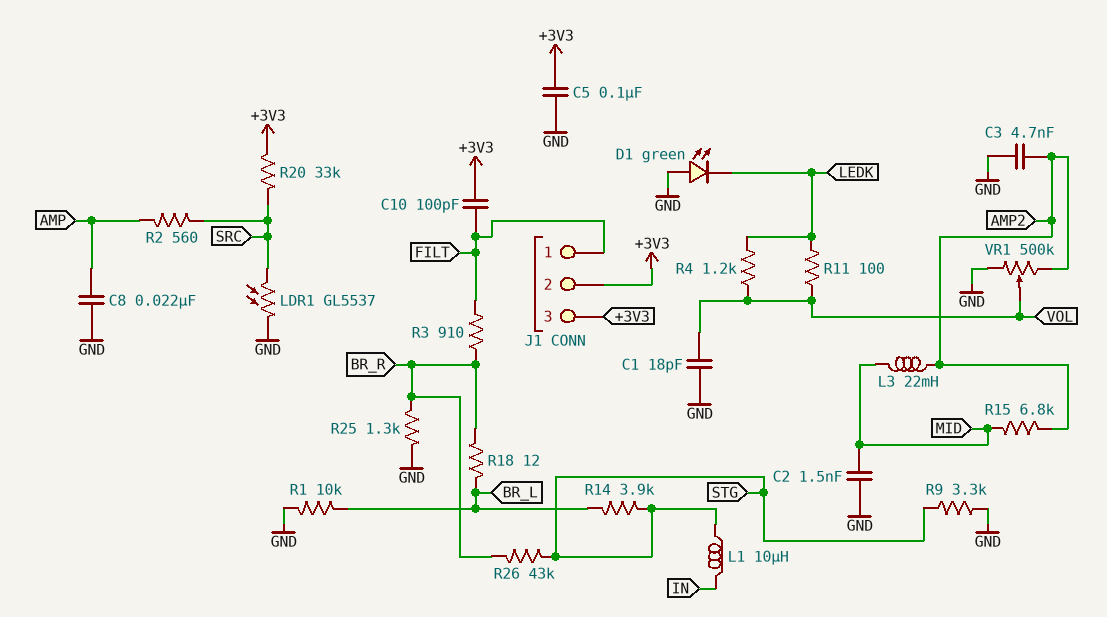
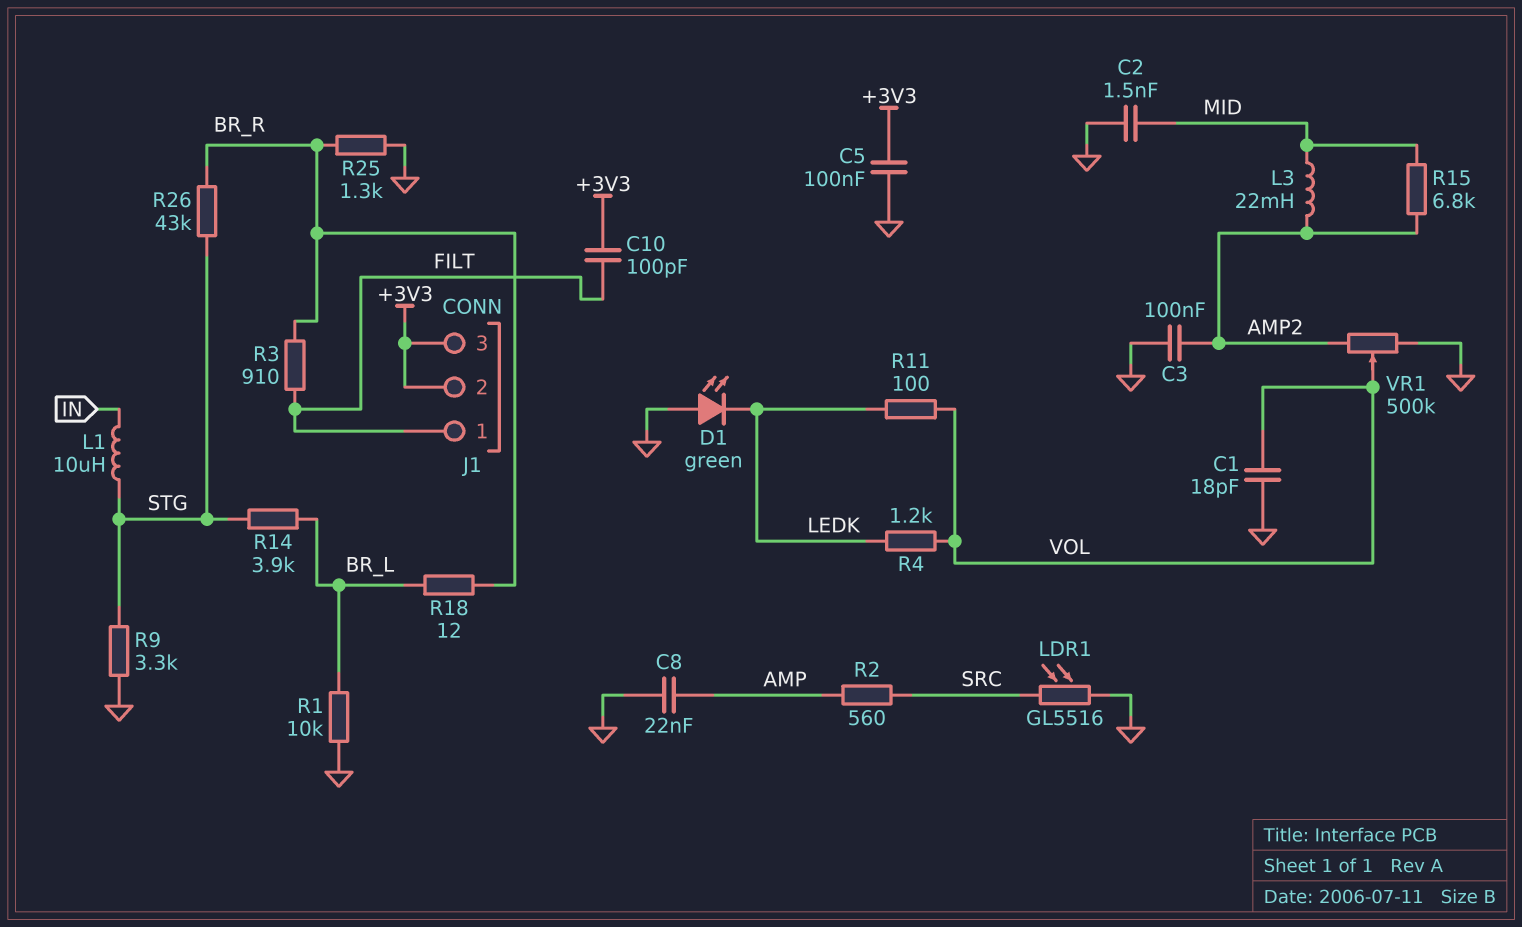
C3: 4.7nF (AMP2, GND) -> 100nF (AMP2, GND)
LDR1: GL5537 (GND, SRC) -> GL5516 (GND, SRC)
R20: 33k (+3V3, SRC) -> none

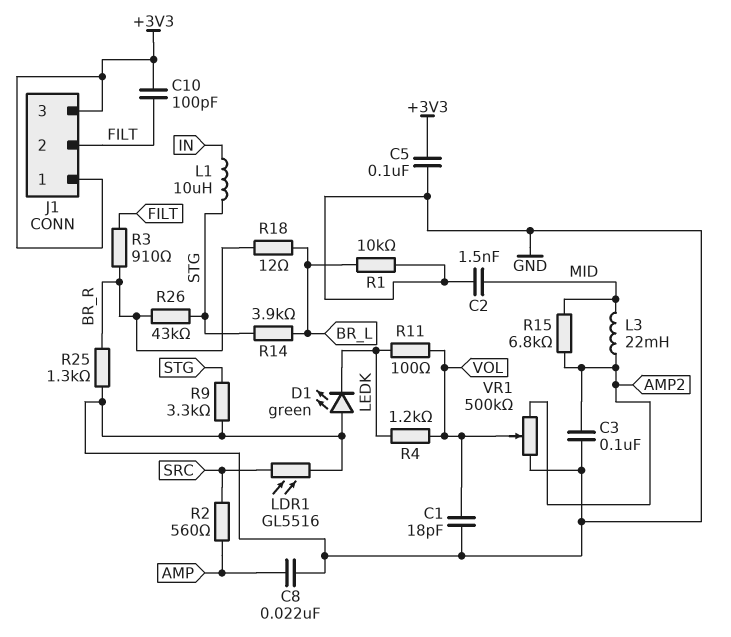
J1 pin 1: FILT -> +3V3
J1 pin 2: +3V3 -> FILT

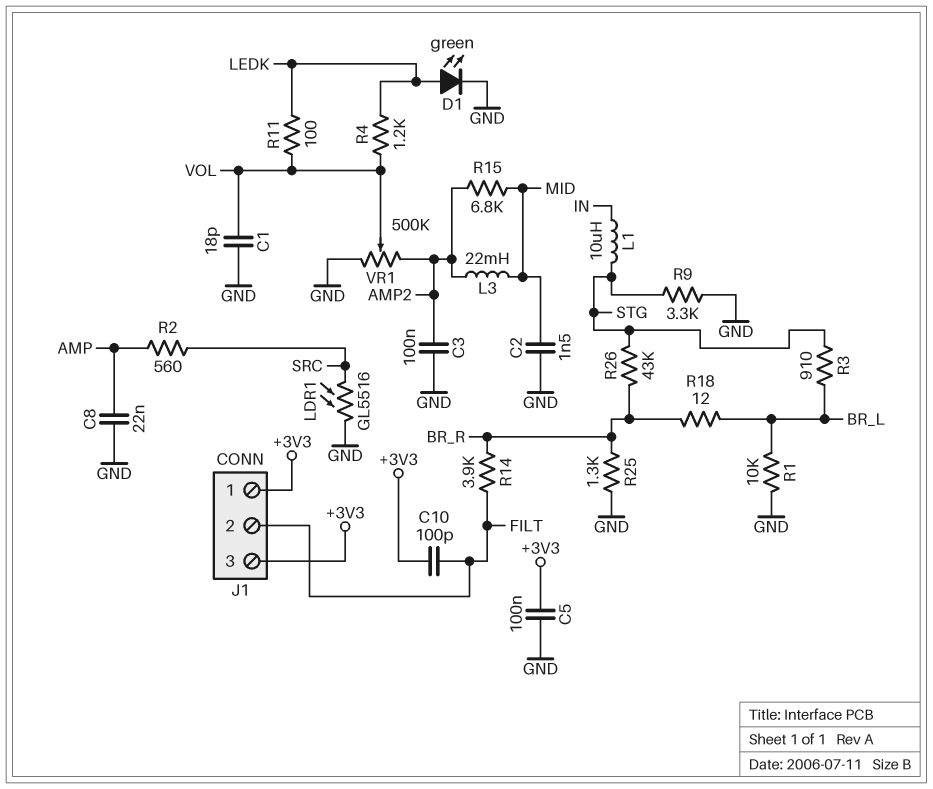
D1: LED green (A GND, K LEDK) -> LED green (A LEDK, K GND)
R3: 910 (BR_R, FILT) -> 910 (BR_L, STG)
R14: 3.9k (BR_L, STG) -> 3.9k (BR_R, FILT)

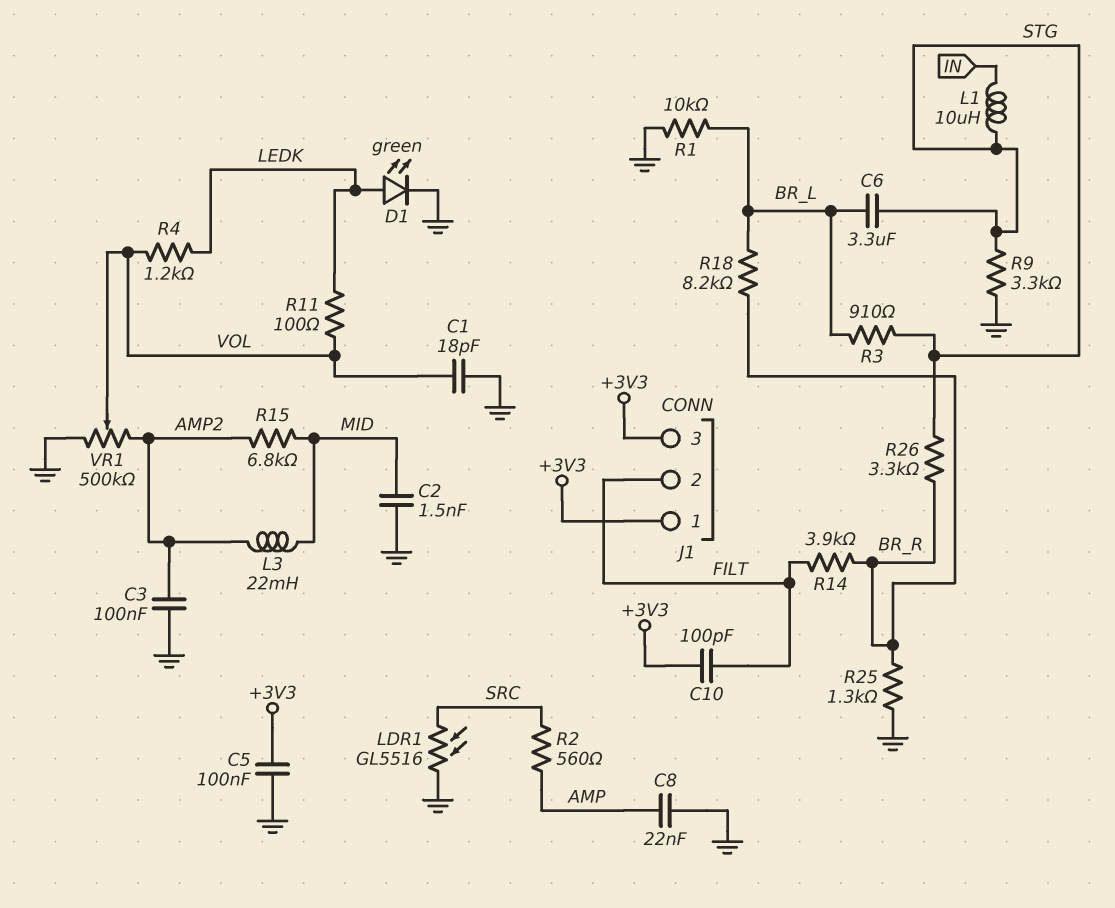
C6: none -> 3.3uF (BR_L, STG)
R18: 12 (BR_L, BR_R) -> 8.2k (BR_L, BR_R)
R26: 43k (BR_R, STG) -> 3.3k (BR_R, STG)

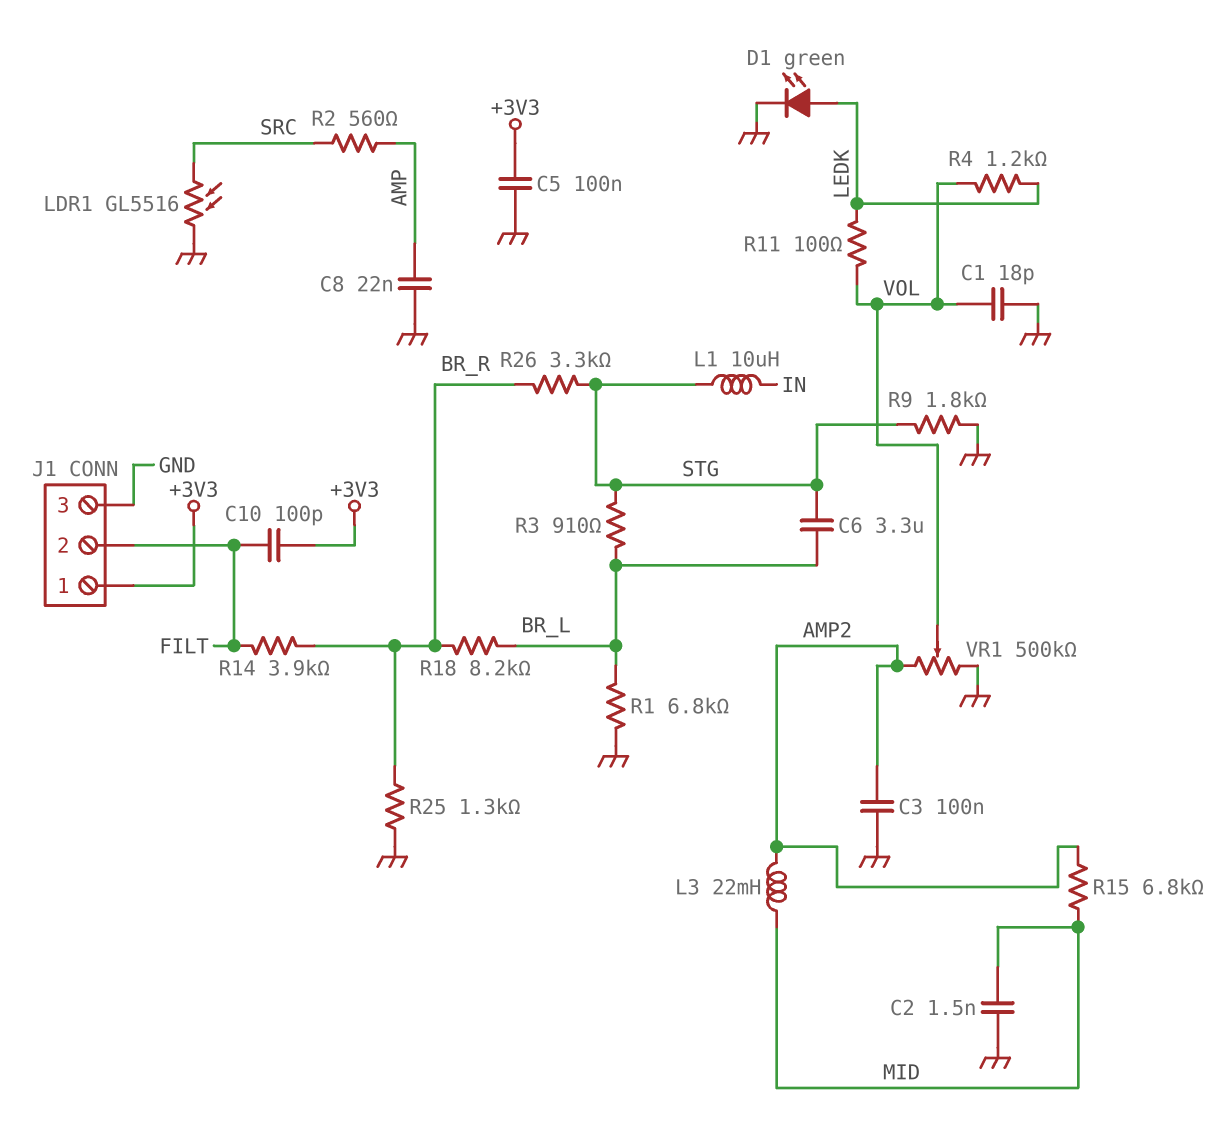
J1 pin 3: +3V3 -> GND
R1: 10k (BR_L, GND) -> 6.8k (BR_L, GND)
R9: 3.3k (GND, STG) -> 1.8k (GND, STG)

